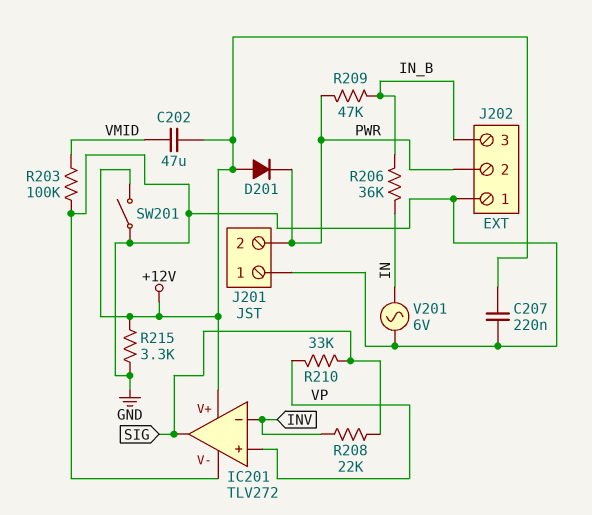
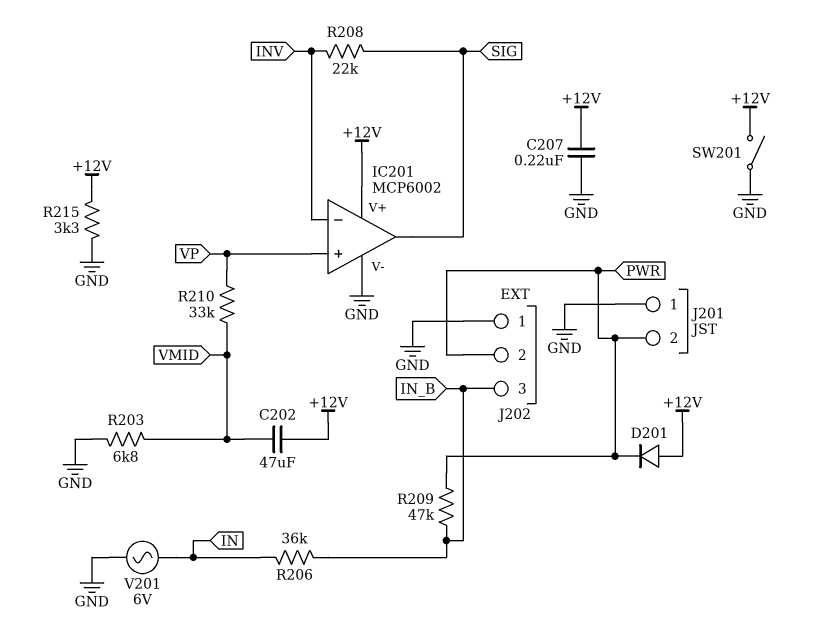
IC201: TLV272 -> MCP6002
R203: 100k (GND, VMID) -> 6.8k (GND, VMID)
R210: 33k (SIG, VP) -> 33k (VMID, VP)

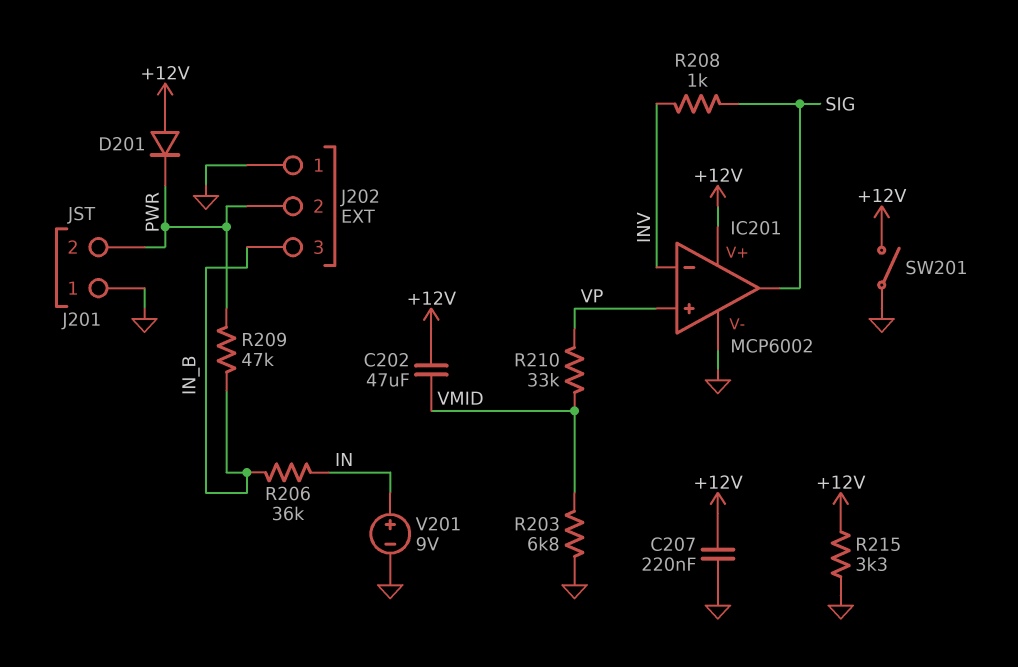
R208: 22k (INV, SIG) -> 1k (INV, SIG)
V201: AC 6V (GND, IN) -> 9V (plus IN, minus GND)

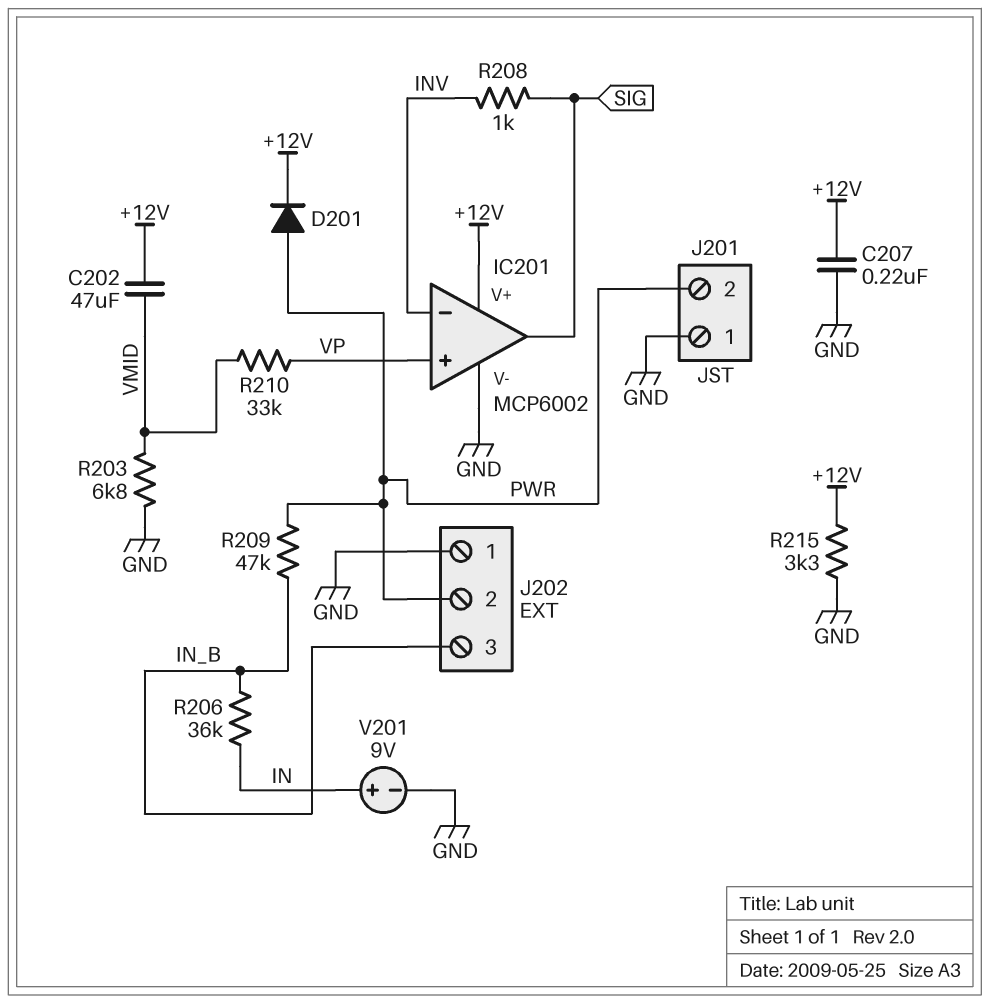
D201: diode (A +12V, K PWR) -> diode (A PWR, K +12V)
SW201: switch (+12V, GND) -> none

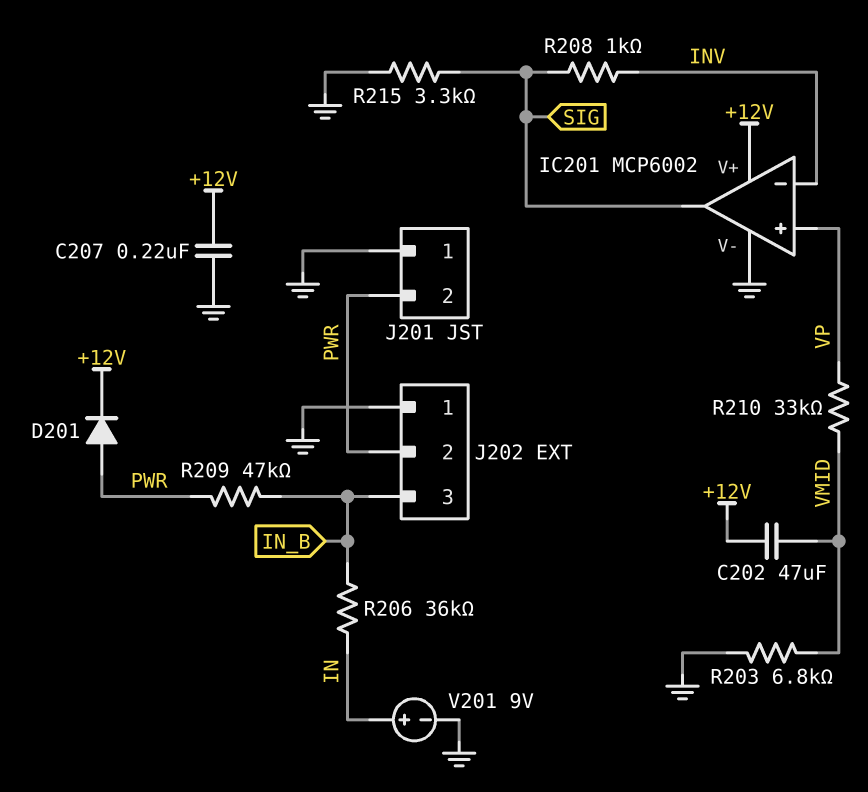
R215: 3.3k (+12V, GND) -> 3.3k (GND, SIG)

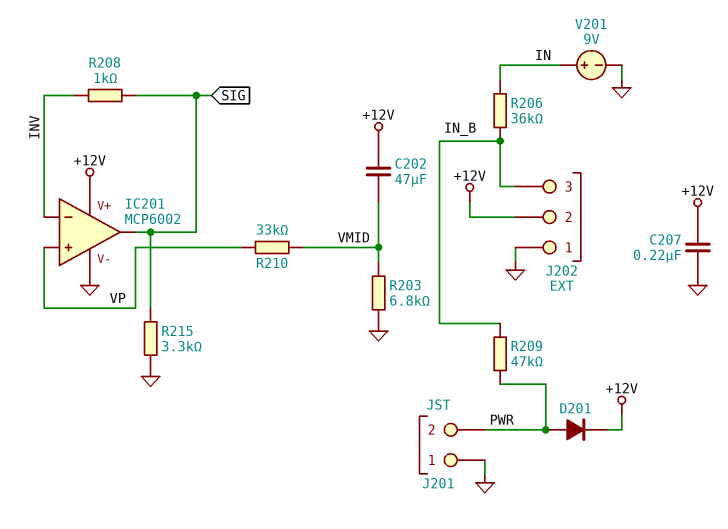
J202 pin 2: PWR -> +12V

